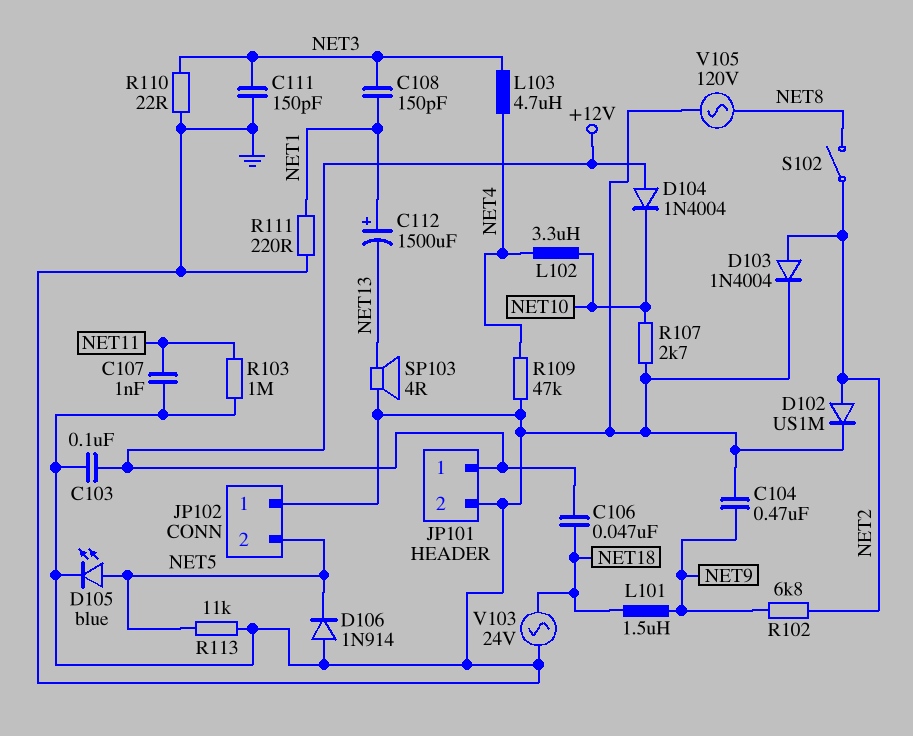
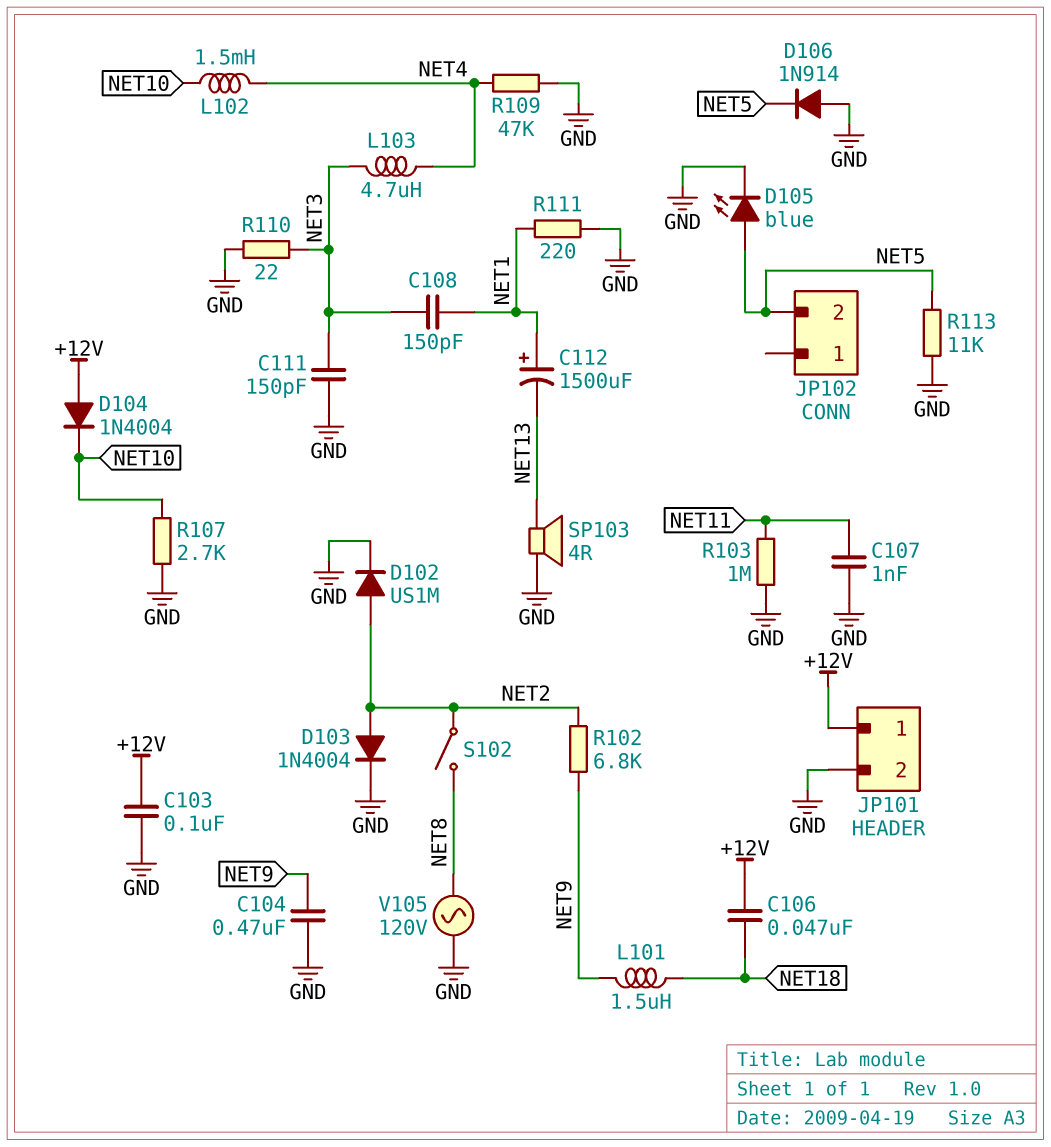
JP102 pin 1: GND -> none
L102: 3.3uH (NET4, NET10) -> 1.5mH (NET4, NET10)
V103: AC 24V (GND, NET18) -> none

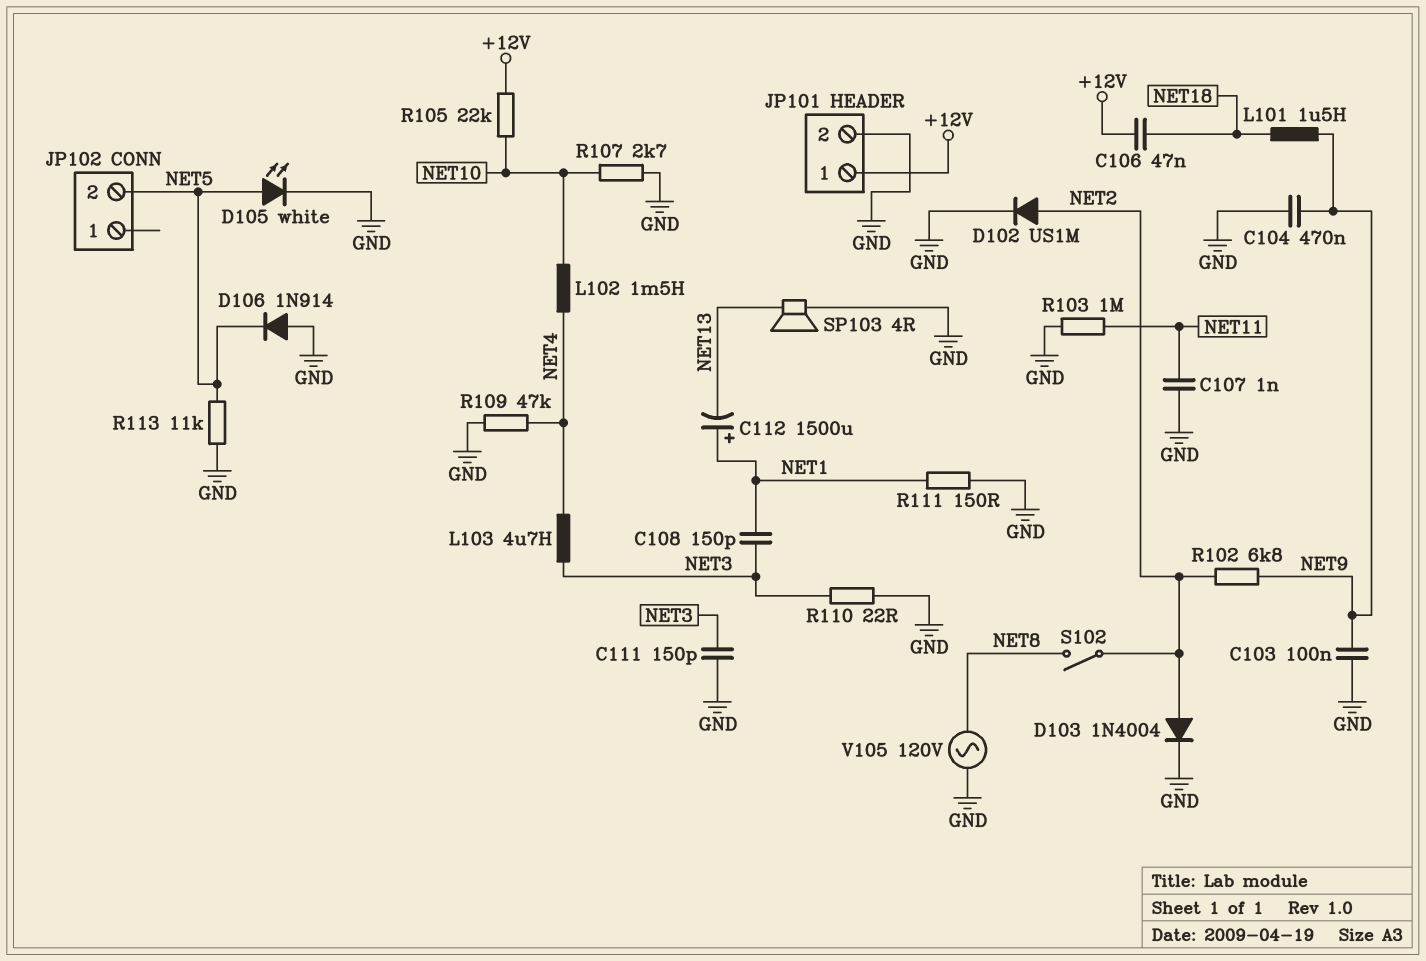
C103: 100nF (+12V, GND) -> 100nF (GND, NET9)
D104: diode 1N4004 (A +12V, K NET10) -> none
D105: LED blue (A NET5, K GND) -> LED white (A NET5, K GND)
R105: none -> 22k (+12V, NET10)
R111: 220 (GND, NET1) -> 150 (GND, NET1)

